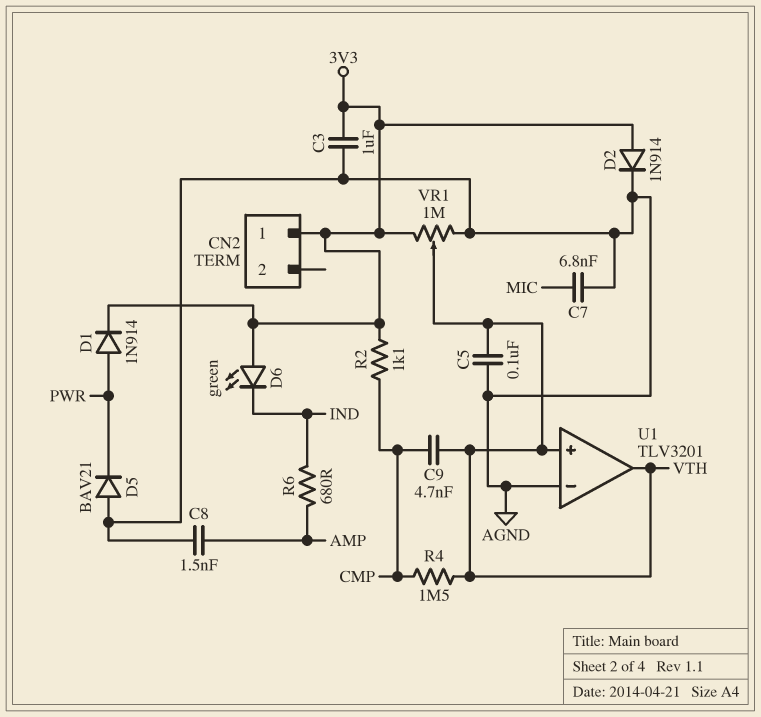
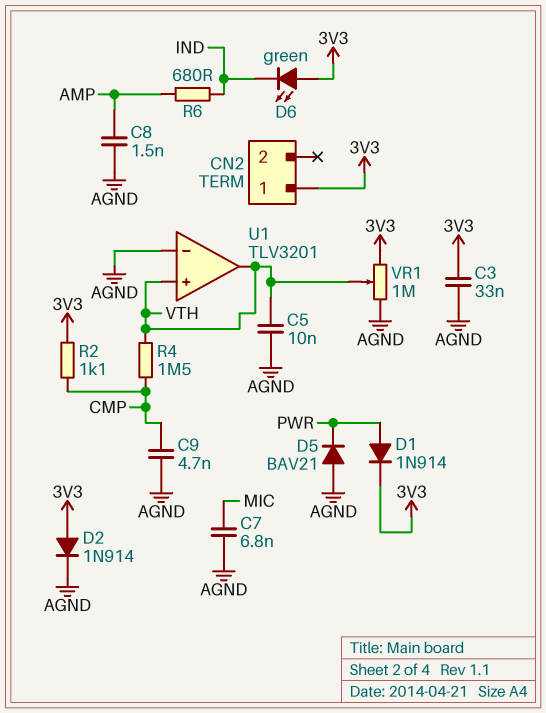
C3: 1uF (3V3, AGND) -> 33nF (3V3, AGND)
C5: 100nF (AGND, VTH) -> 10nF (AGND, VTH)
C9: 4.7nF (CMP, VTH) -> 4.7nF (AGND, CMP)

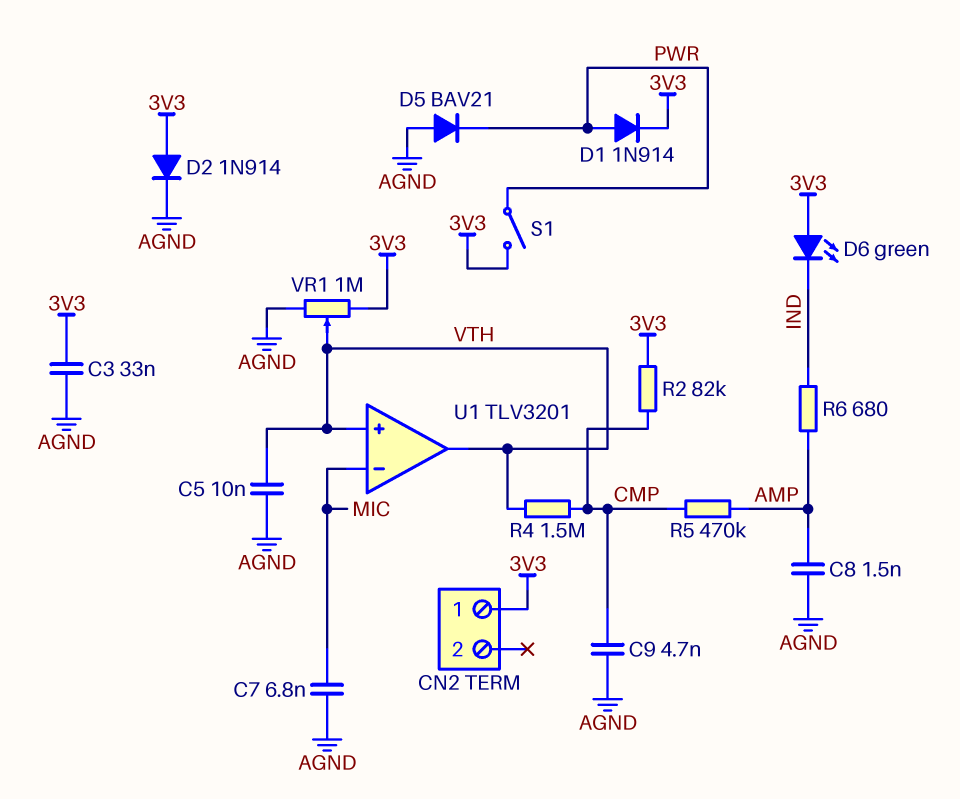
R2: 1.1k (3V3, CMP) -> 82k (3V3, CMP)
R5: none -> 470k (AMP, CMP)
S1: none -> switch (3V3, PWR)
U1 pin in-: AGND -> MIC

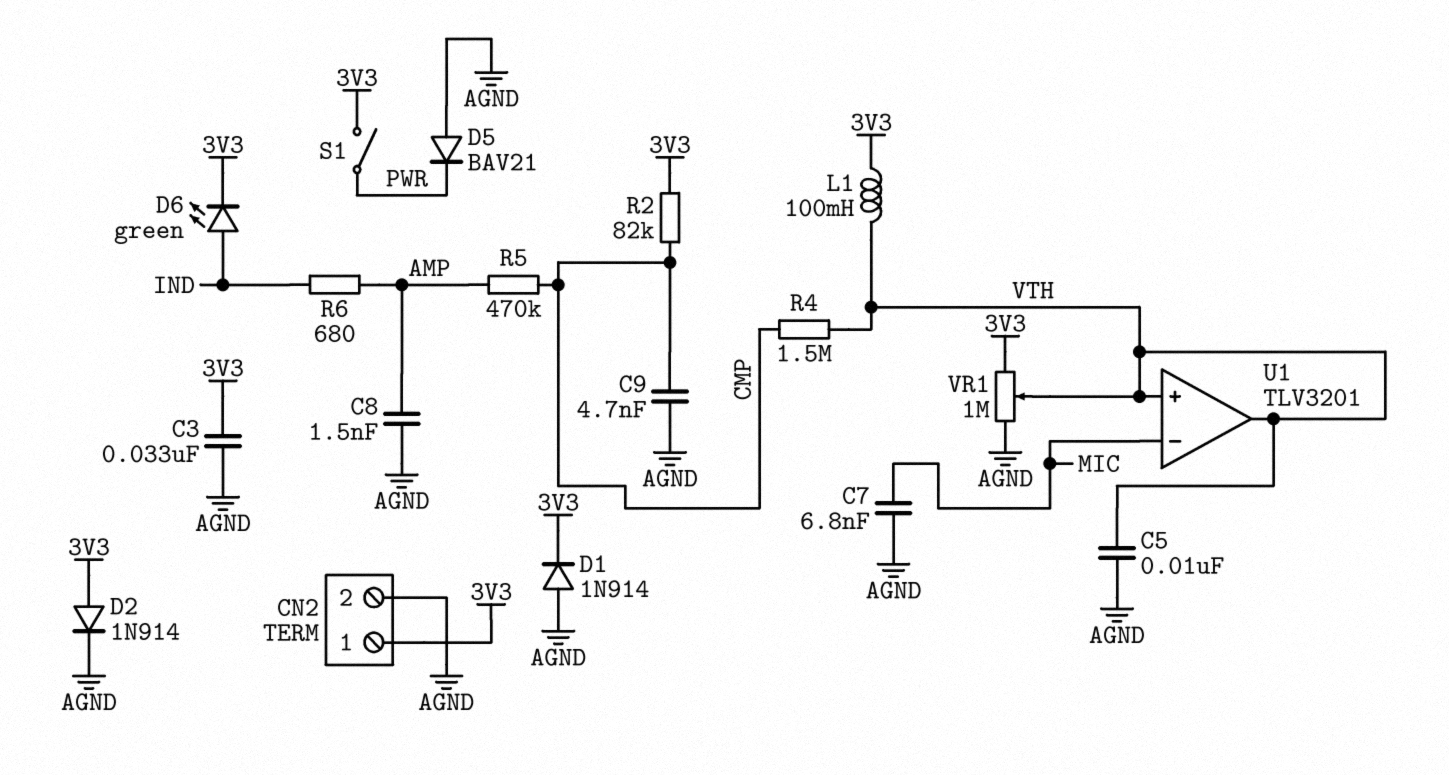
CN2 pin 2: none -> AGND
D1: diode 1N914 (A PWR, K 3V3) -> diode 1N914 (A AGND, K 3V3)
D6: LED green (A 3V3, K IND) -> LED green (A IND, K 3V3)
L1: none -> 100mH (3V3, VTH)

